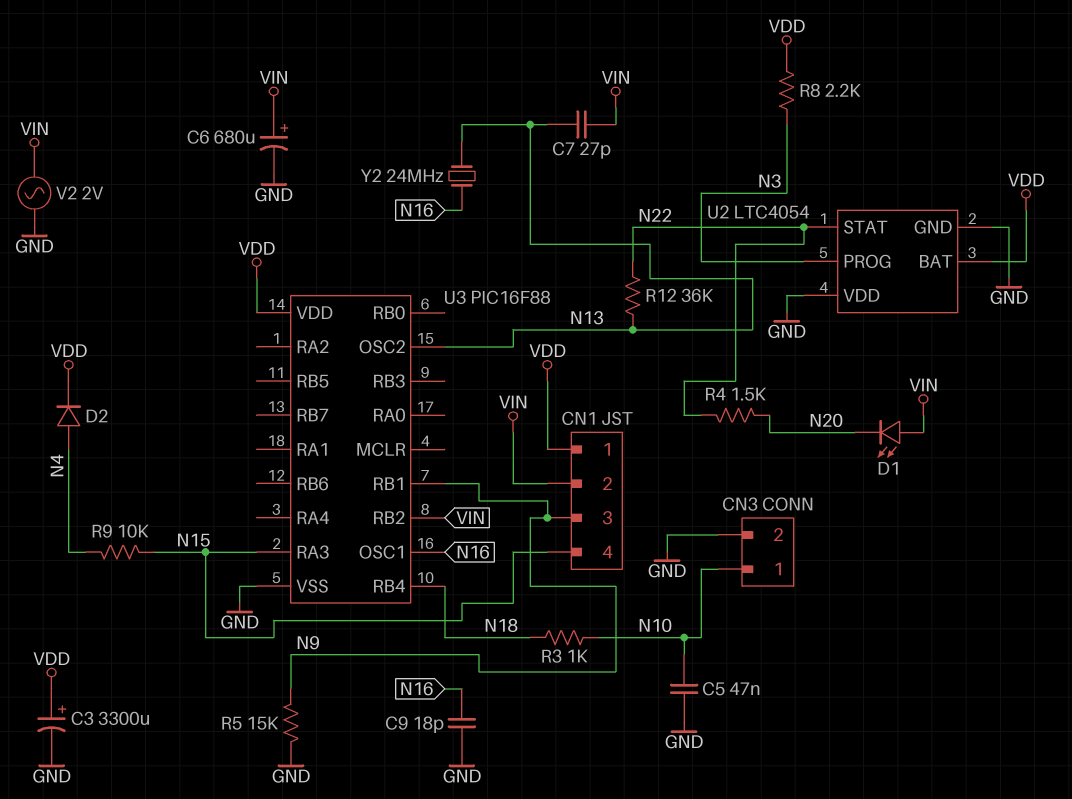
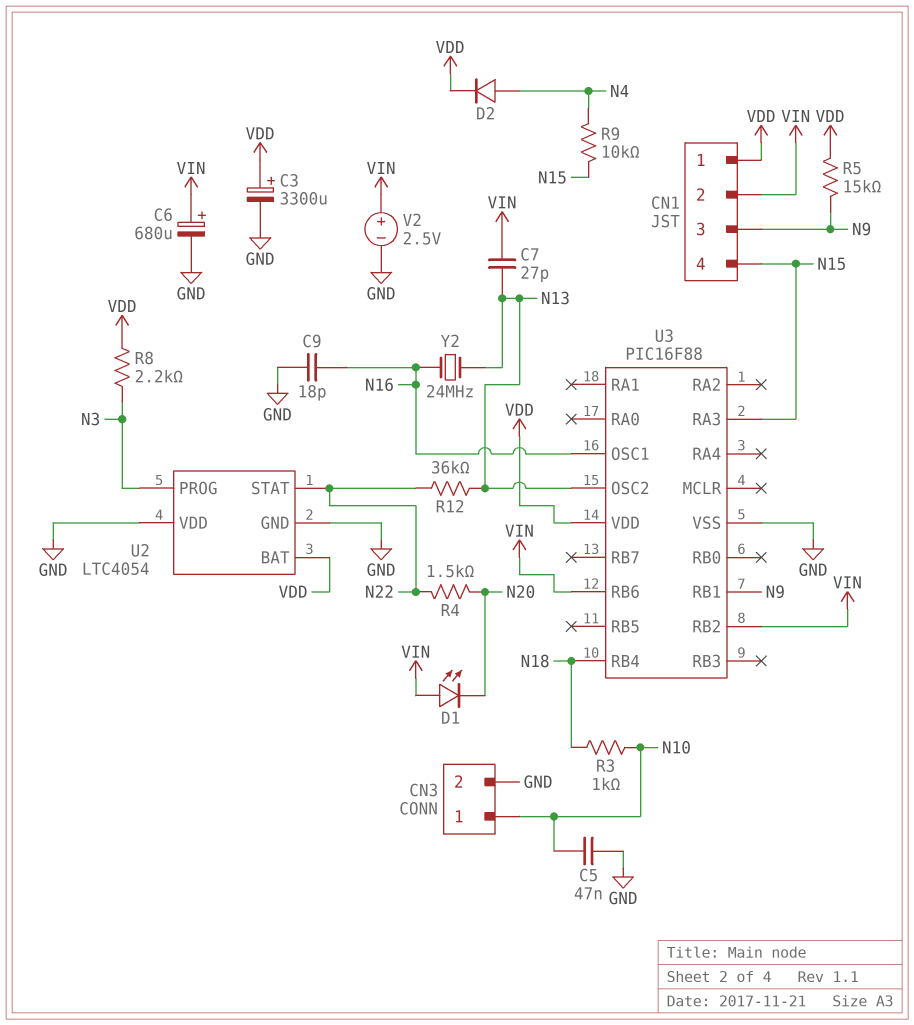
R5: 15k (GND, N9) -> 15k (N9, VDD)
U3 pin RB6: none -> VIN
V2: AC 2V (GND, VIN) -> 2.5V (plus VIN, minus GND)

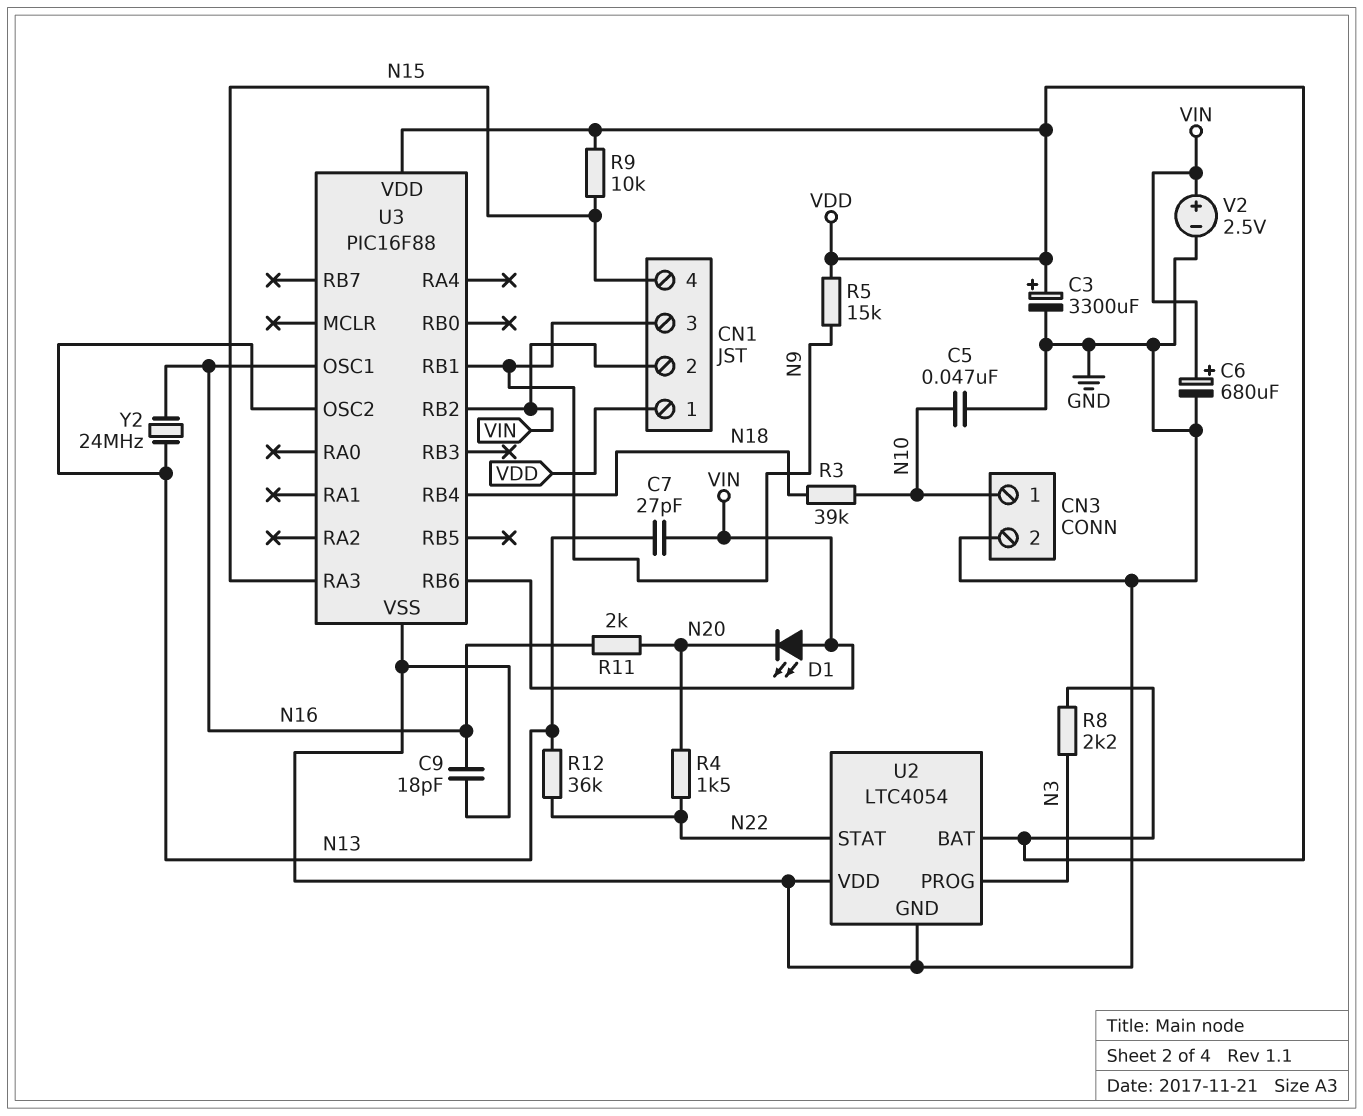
D2: diode (A N4, K VDD) -> none
R3: 1k (N10, N18) -> 39k (N10, N18)
R9: 10k (N4, N15) -> 10k (N15, VDD)
R11: none -> 2k (N16, N20)

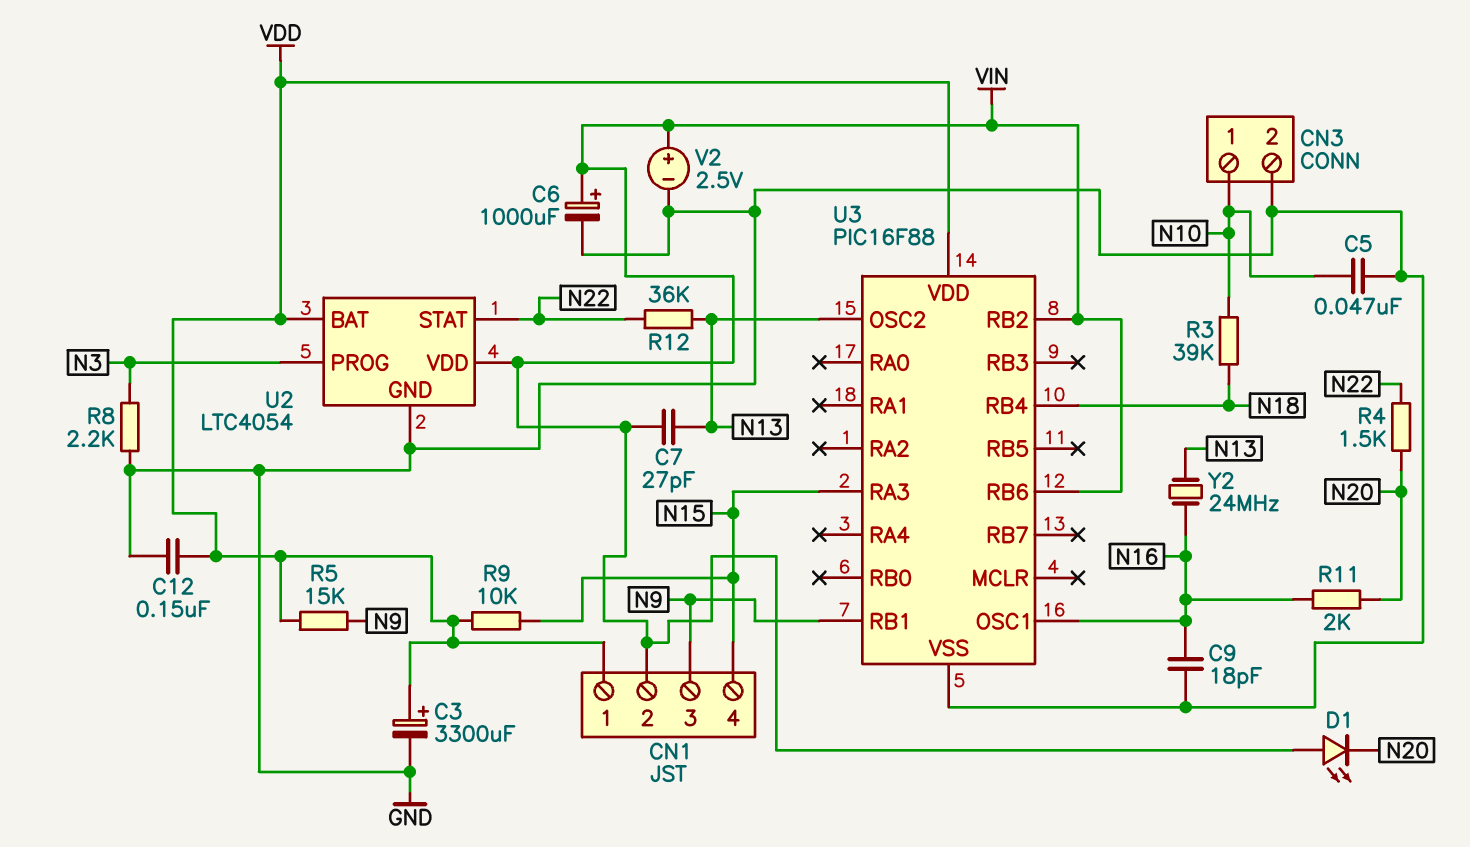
C6: 680uF (plus VIN, minus GND) -> 1000uF (plus VIN, minus GND)
C12: none -> 150nF (GND, VDD)
R8: 2.2k (N3, VDD) -> 2.2k (GND, N3)
U2 pin VDD: GND -> VIN

